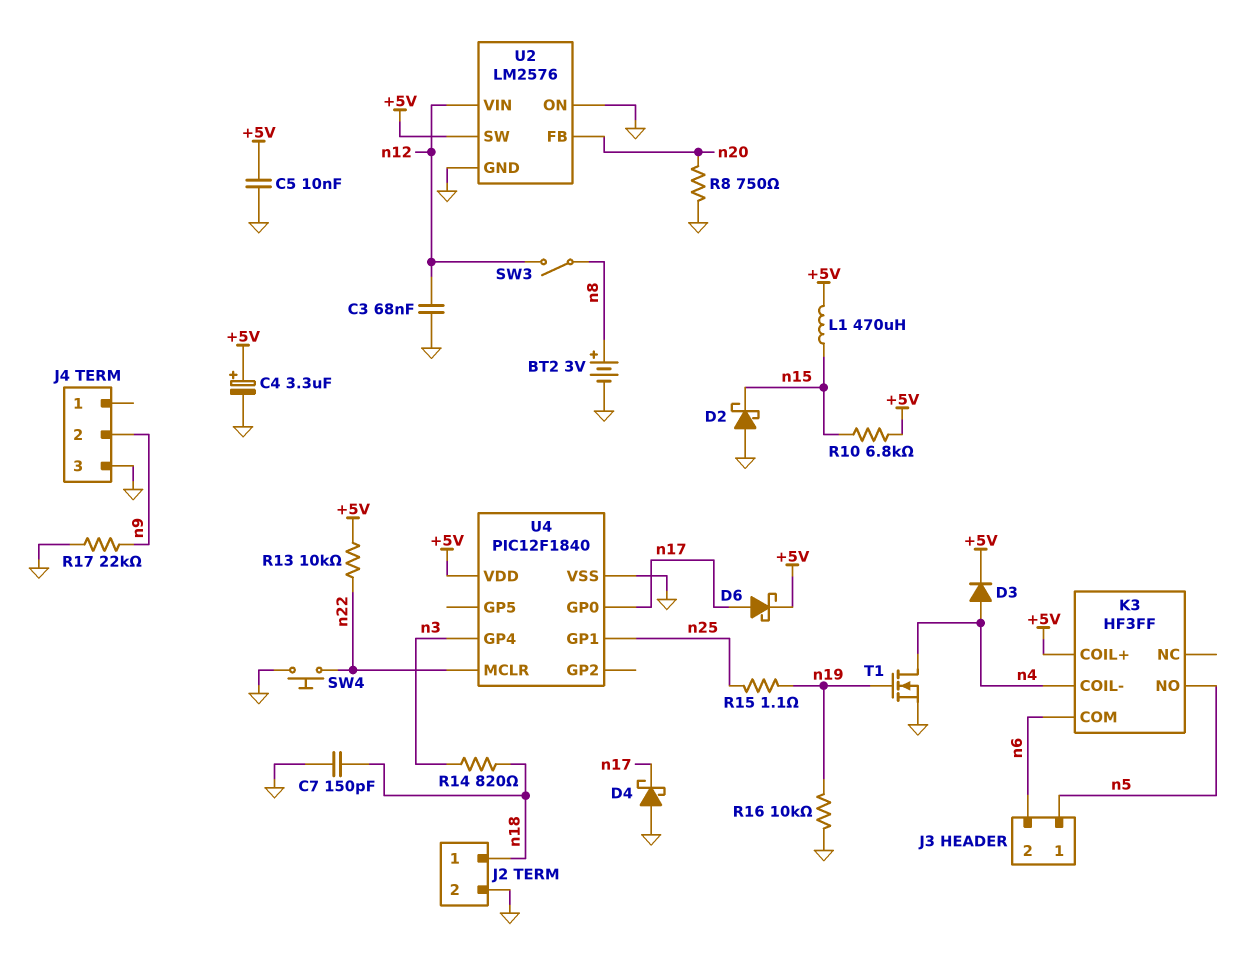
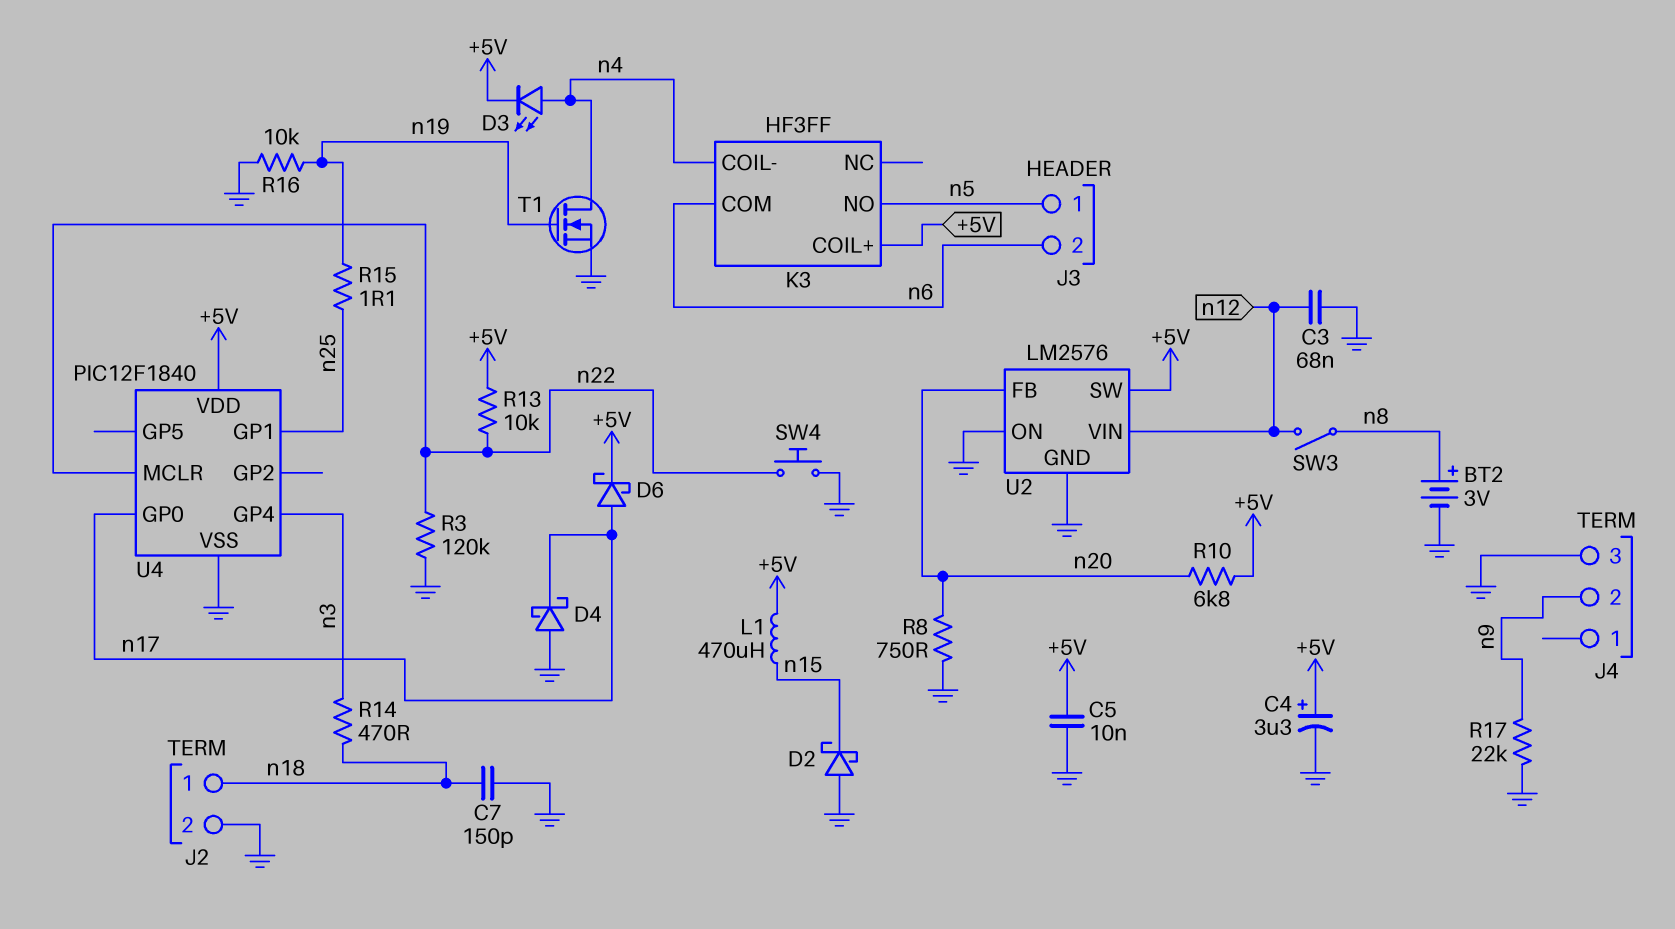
D3: diode (A n4, K +5V) -> LED (A n4, K +5V)
R3: none -> 120k (GND, n22)
R10: 6.8k (+5V, n15) -> 6.8k (+5V, n20)
R14: 820 (n3, n18) -> 470 (n3, n18)

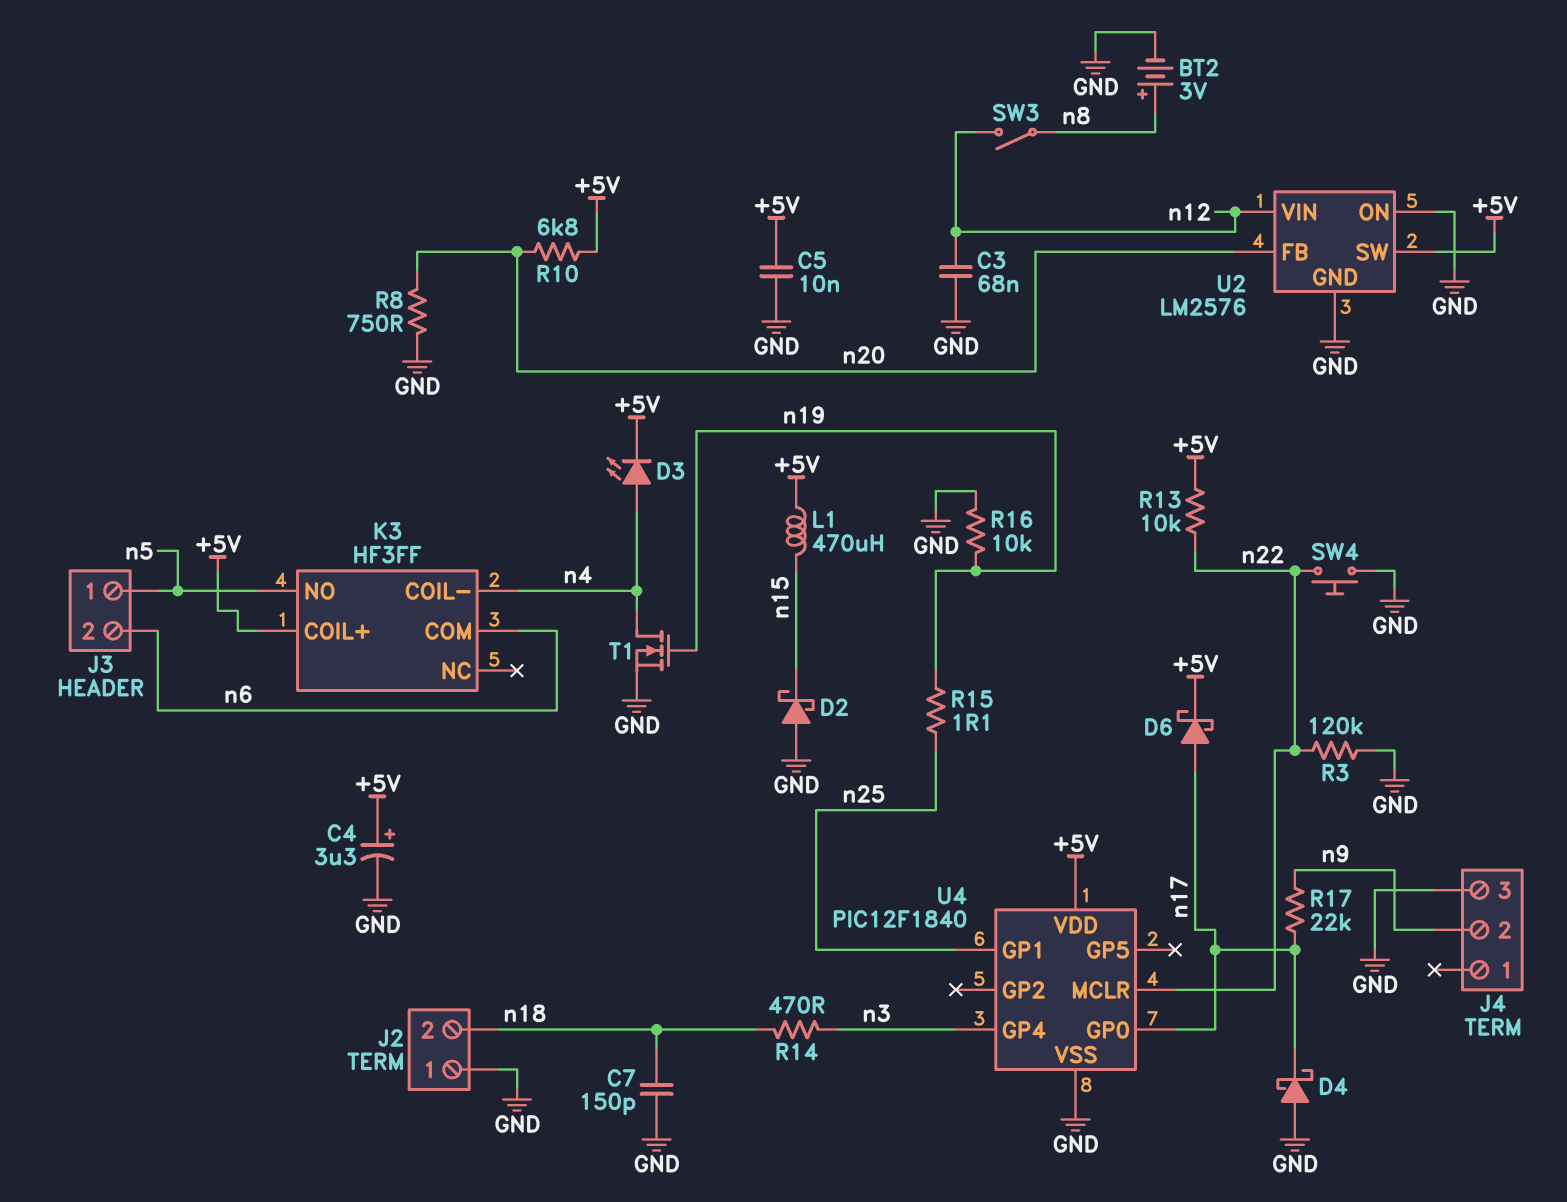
J2 pin 1: n18 -> GND
J2 pin 2: GND -> n18
R17: 22k (GND, n9) -> 22k (n9, n17)

